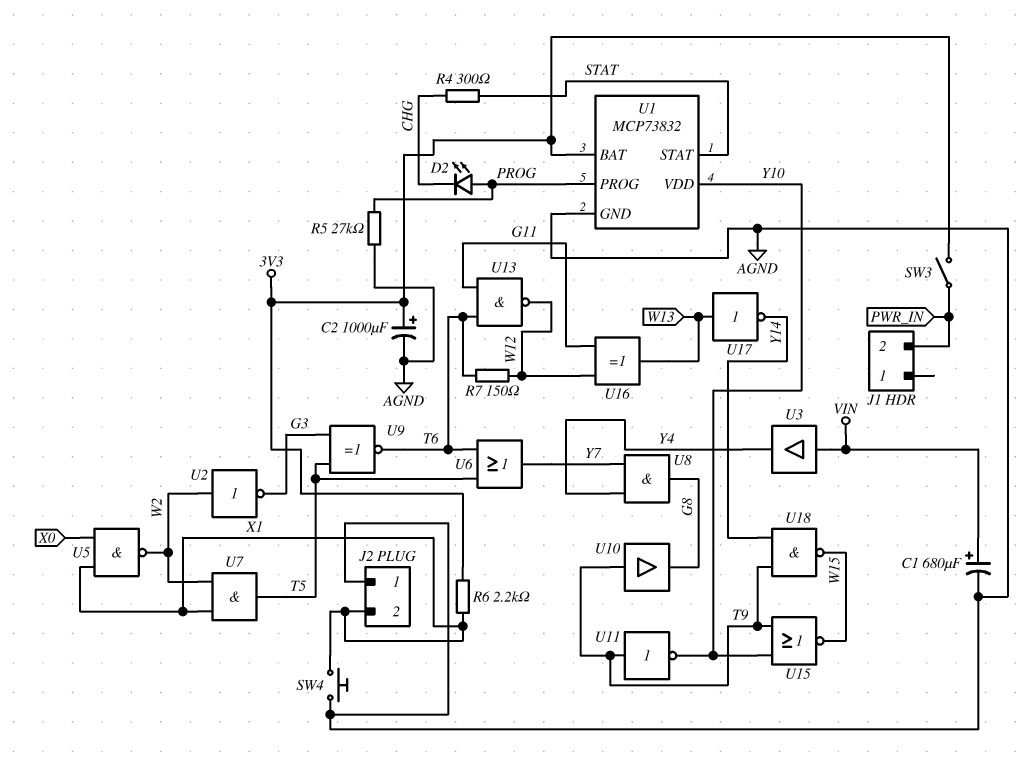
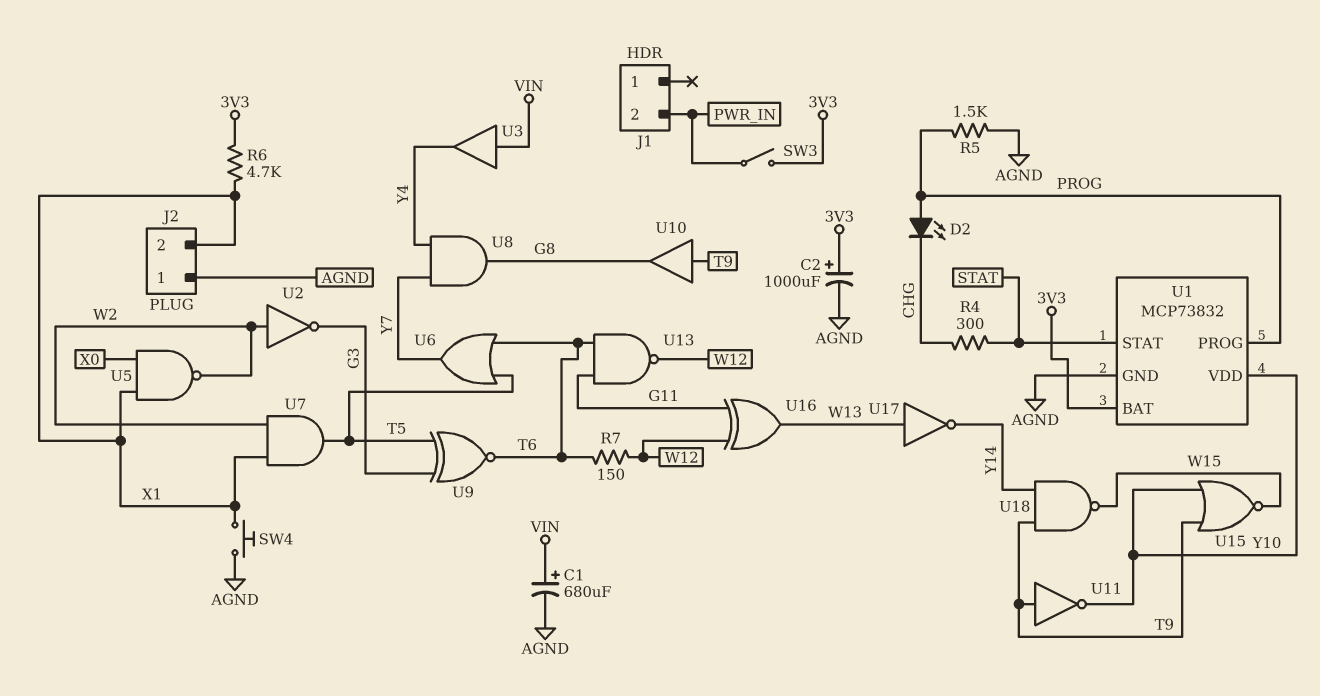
R5: 27k (AGND, PROG) -> 1.5k (AGND, PROG)
R6: 2.2k (3V3, X1) -> 4.7k (3V3, X1)

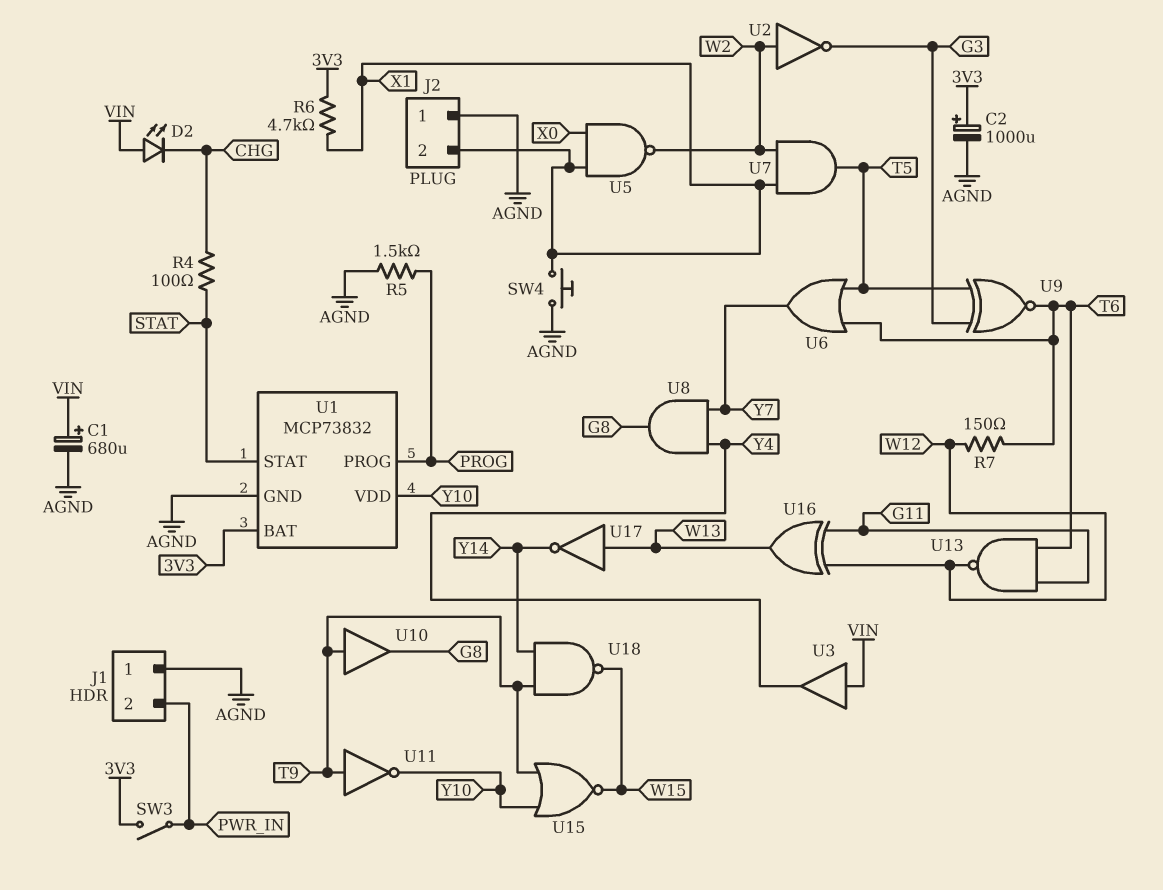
D2: LED (A PROG, K CHG) -> LED (A VIN, K CHG)
J1 pin 1: none -> AGND
R4: 300 (CHG, STAT) -> 100 (CHG, STAT)

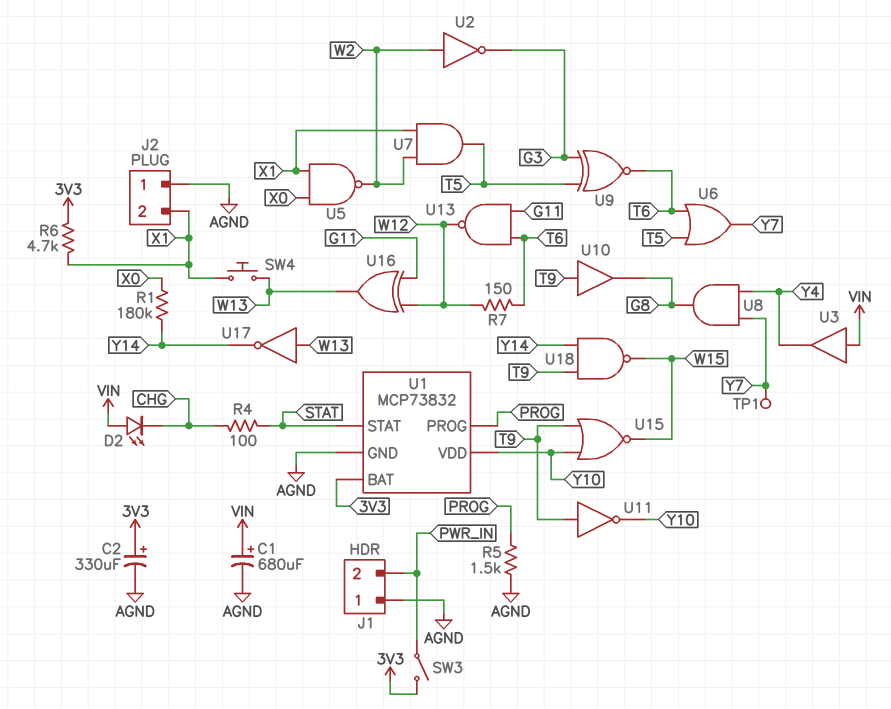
C2: 1000uF (plus 3V3, minus AGND) -> 330uF (plus 3V3, minus AGND)
R1: none -> 180k (X0, Y14)
SW4: button (AGND, X1) -> button (W13, X1)
TP1: none -> test point (Y7)

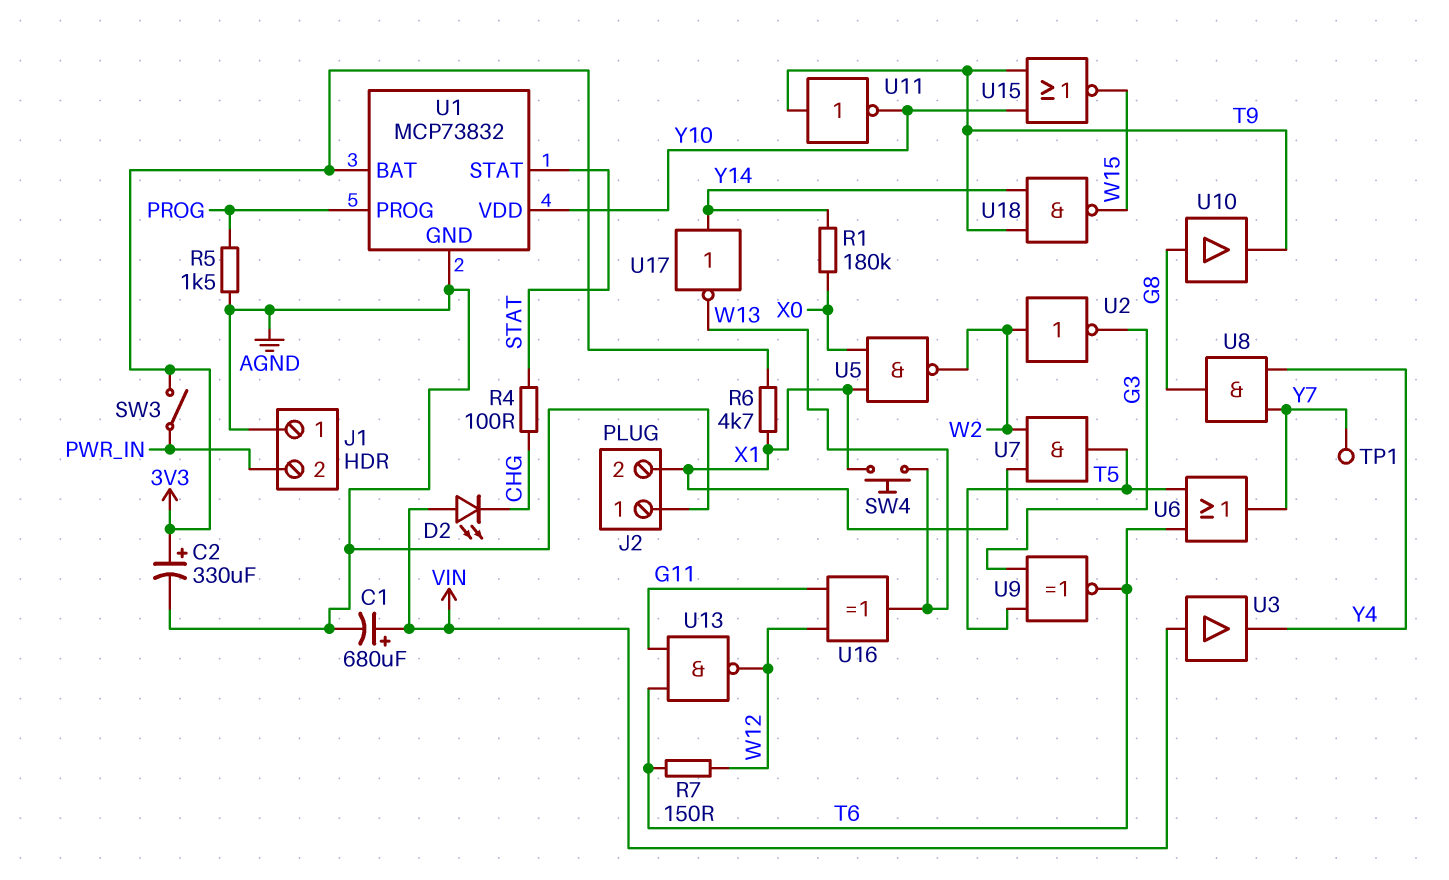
U10: buffer (in T9, out G8) -> buffer (in G8, out T9)
U17: NOT (in W13, out Y14) -> NOT (in Y14, out W13)

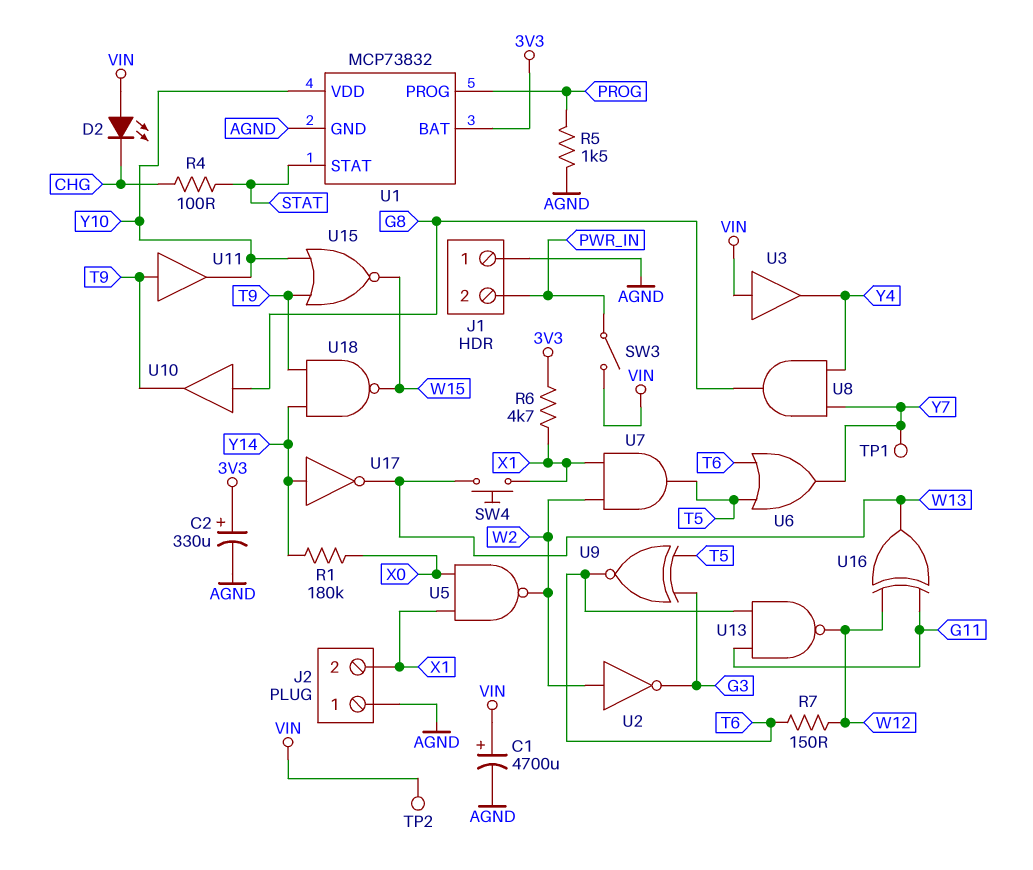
C1: 680uF (plus VIN, minus AGND) -> 4700uF (plus VIN, minus AGND)
SW3: switch (3V3, PWR_IN) -> switch (PWR_IN, VIN)
TP2: none -> test point (VIN)
U11: NOT (in T9, out Y10) -> buffer (in T9, out Y10)

